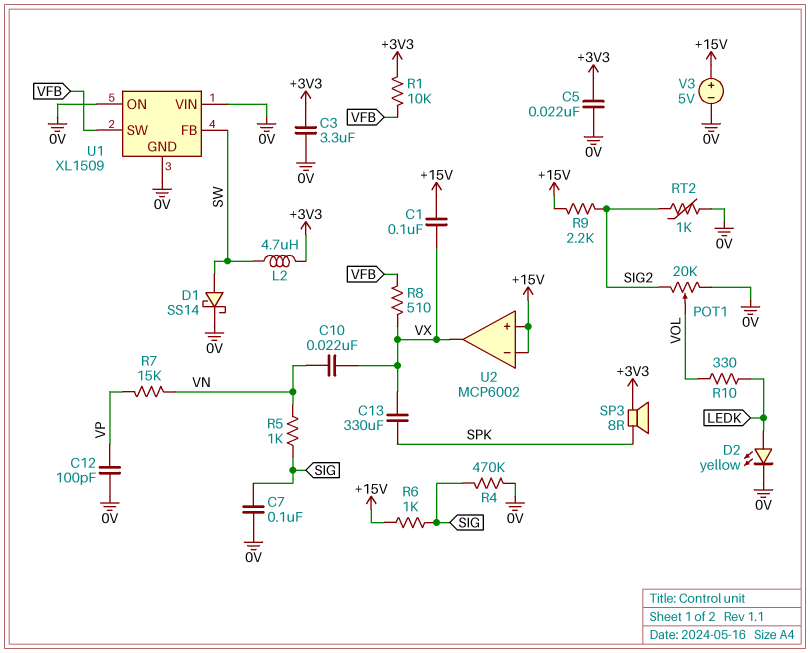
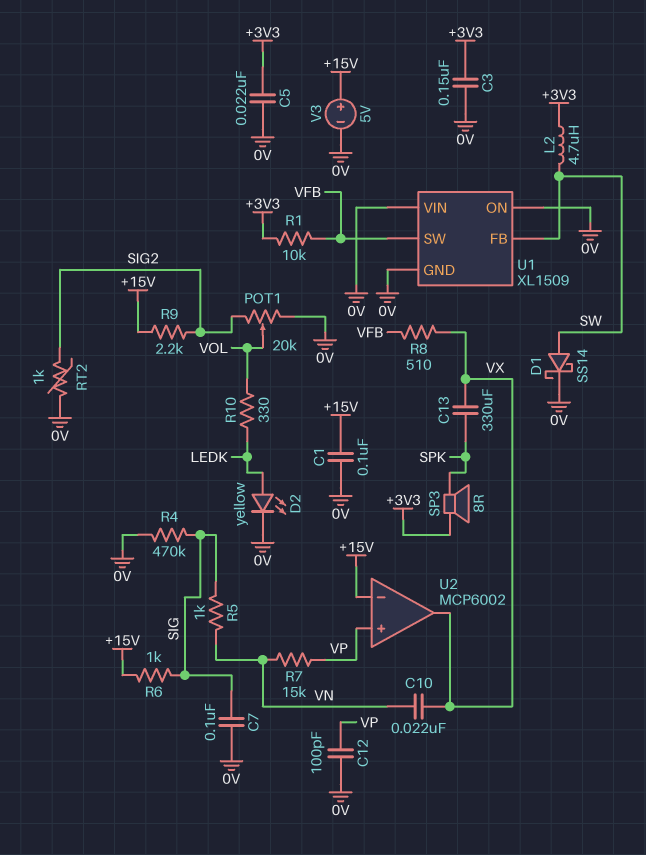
C1: 100nF (+15V, VX) -> 100nF (+15V, 0V)
C3: 3.3uF (+3V3, 0V) -> 150nF (+3V3, 0V)
U2 pin in+: +15V -> VP

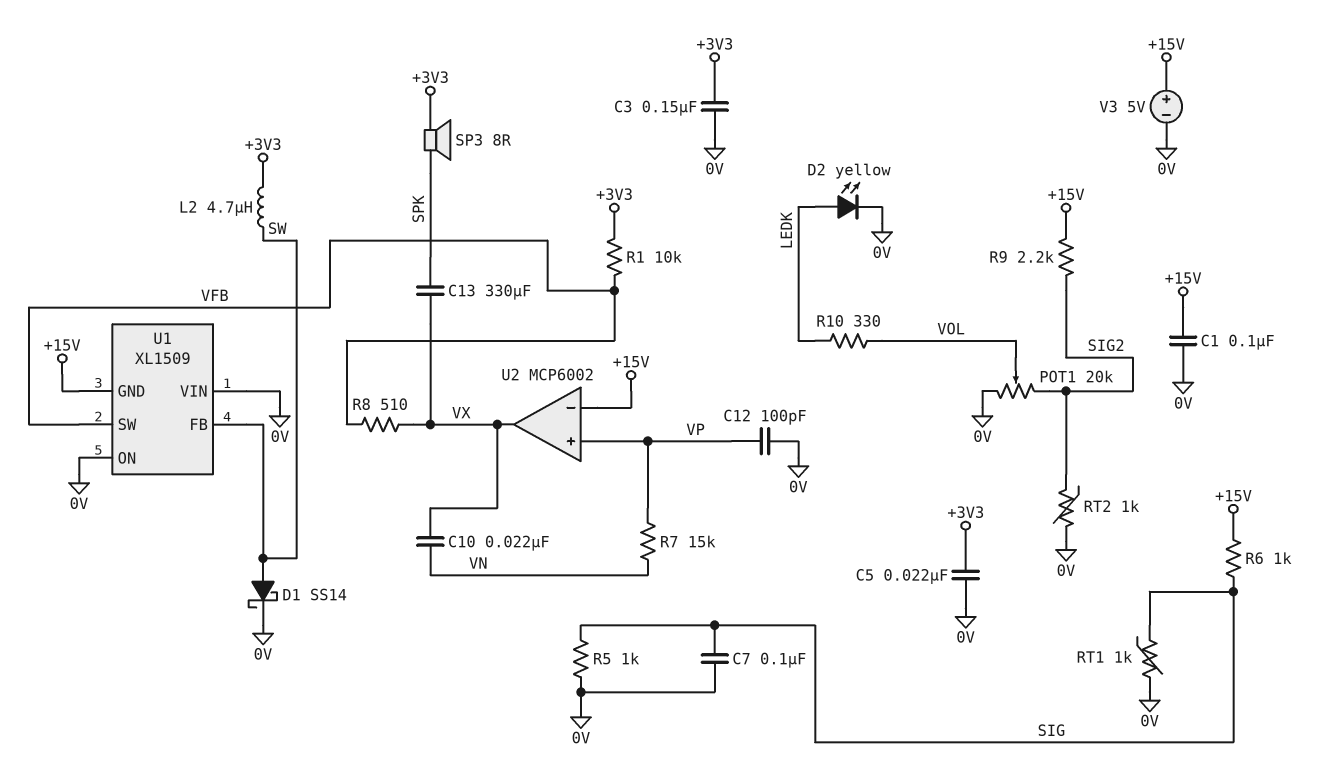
R4: 470k (0V, SIG) -> none
R5: 1k (SIG, VN) -> 1k (0V, SIG)
RT1: none -> 1k (0V, SIG)
U1 pin GND: 0V -> +15V

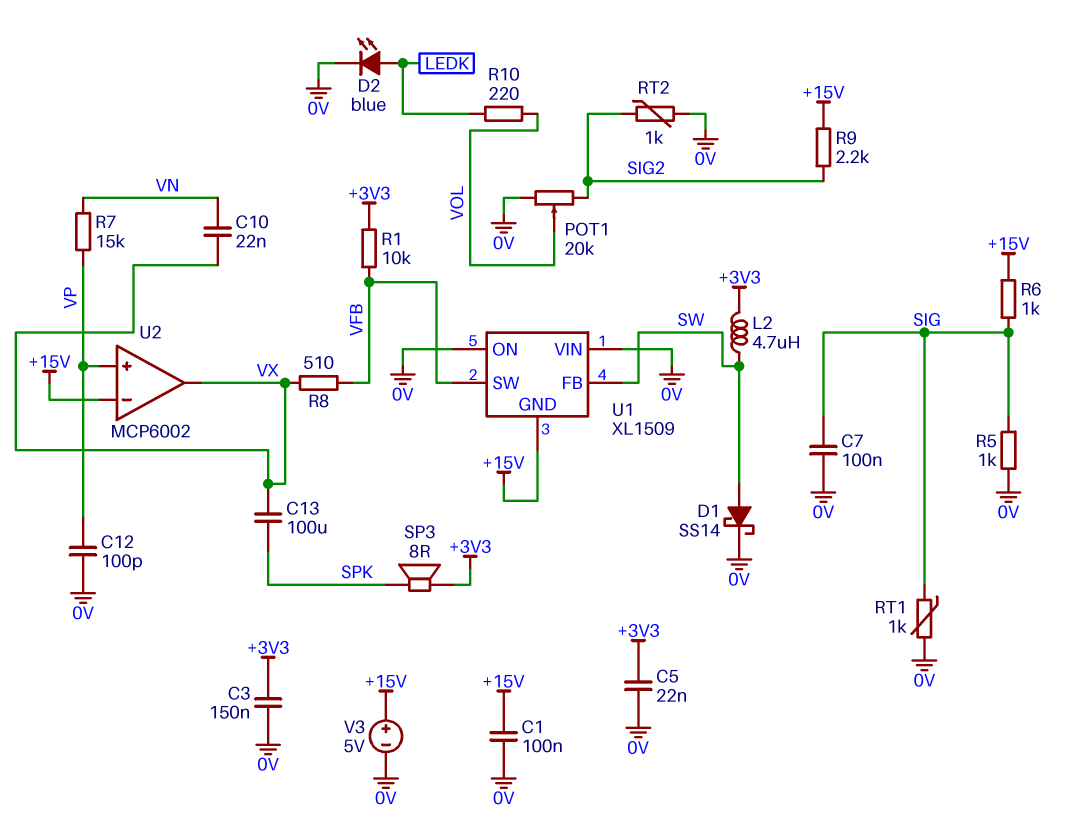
C13: 330uF (SPK, VX) -> 100uF (SPK, VX)
D2: LED yellow (A LEDK, K 0V) -> LED blue (A LEDK, K 0V)
R10: 330 (LEDK, VOL) -> 220 (LEDK, VOL)

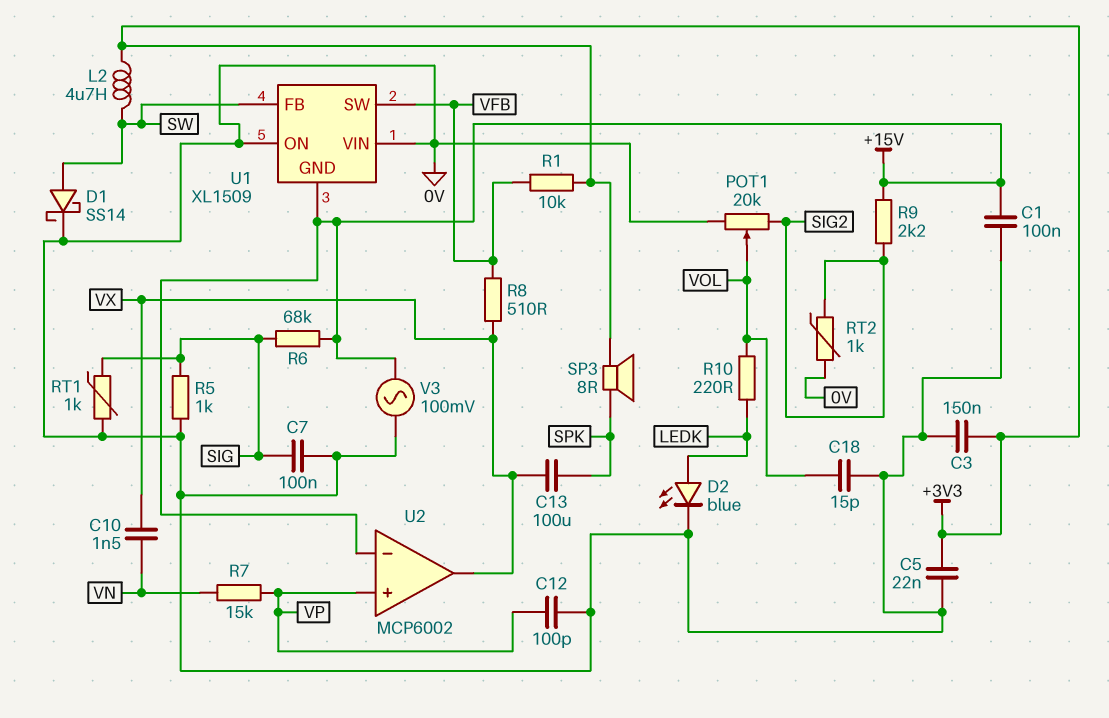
C10: 22nF (VN, VX) -> 1.5nF (VN, VX)
C18: none -> 15pF (0V, VOL)
R6: 1k (+15V, SIG) -> 68k (+15V, SIG)
V3: 5V (plus +15V, minus 0V) -> AC 100mV (+15V, 0V)

